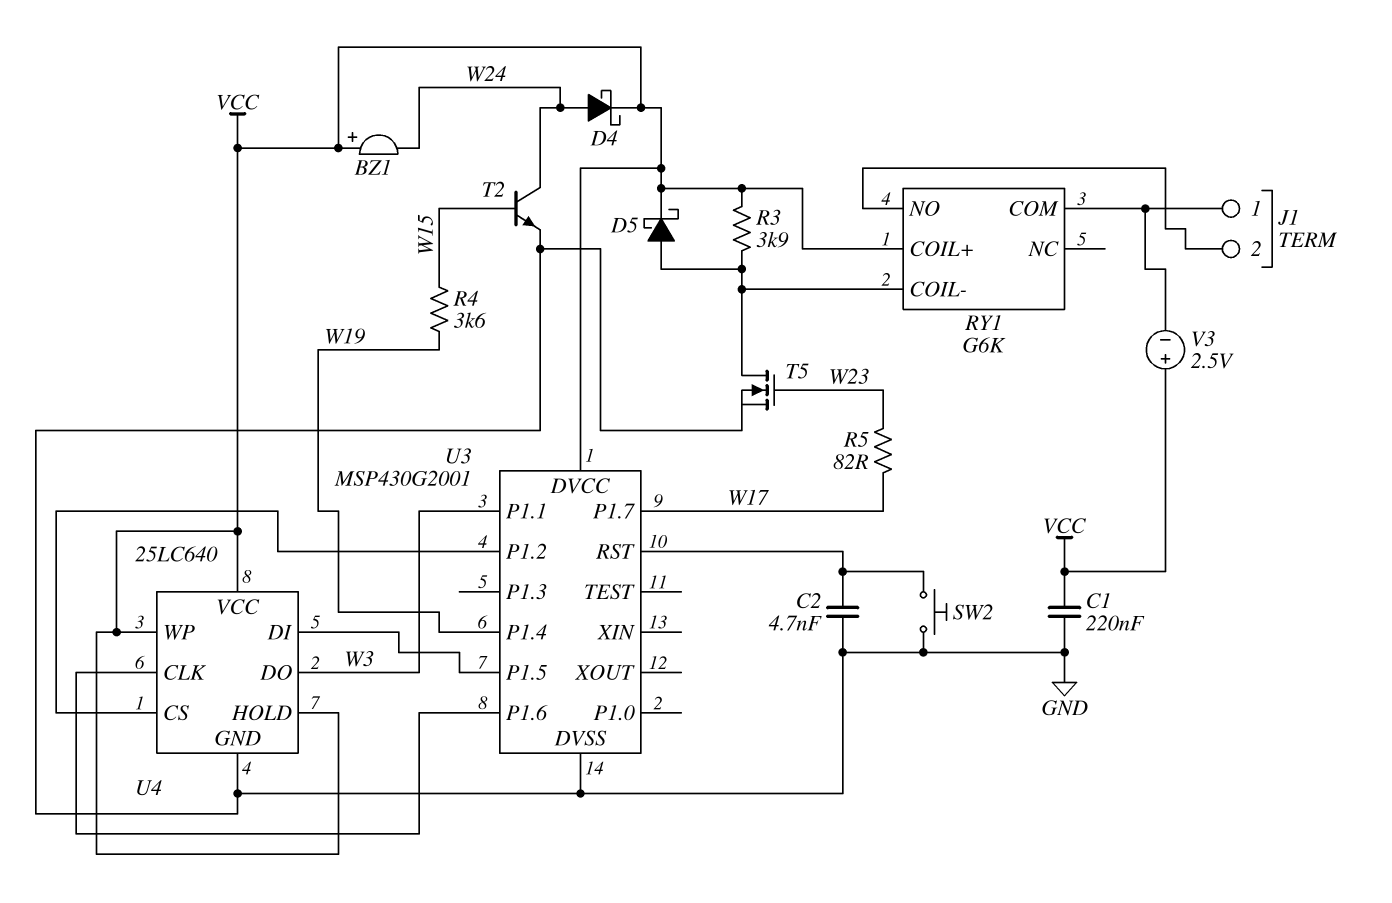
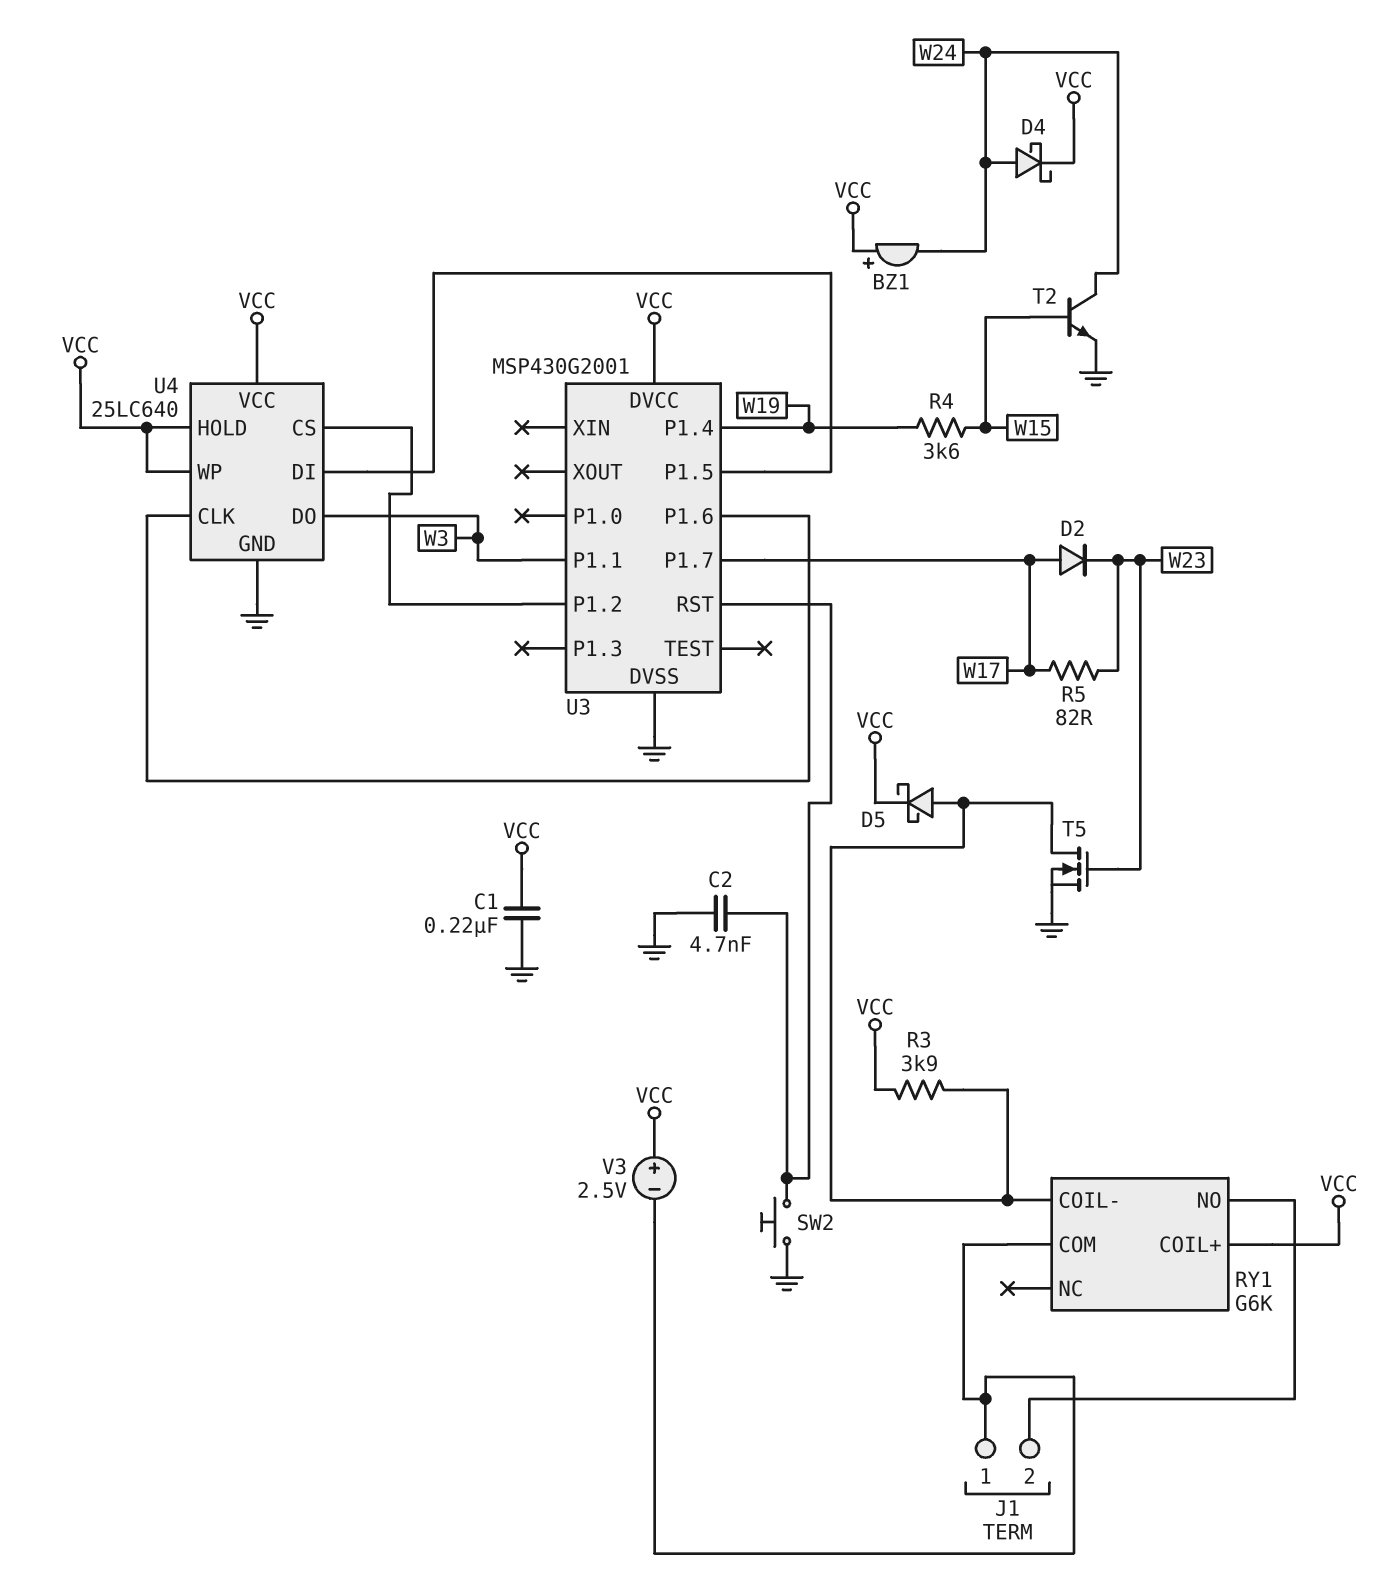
D2: none -> diode (A W17, K W23)

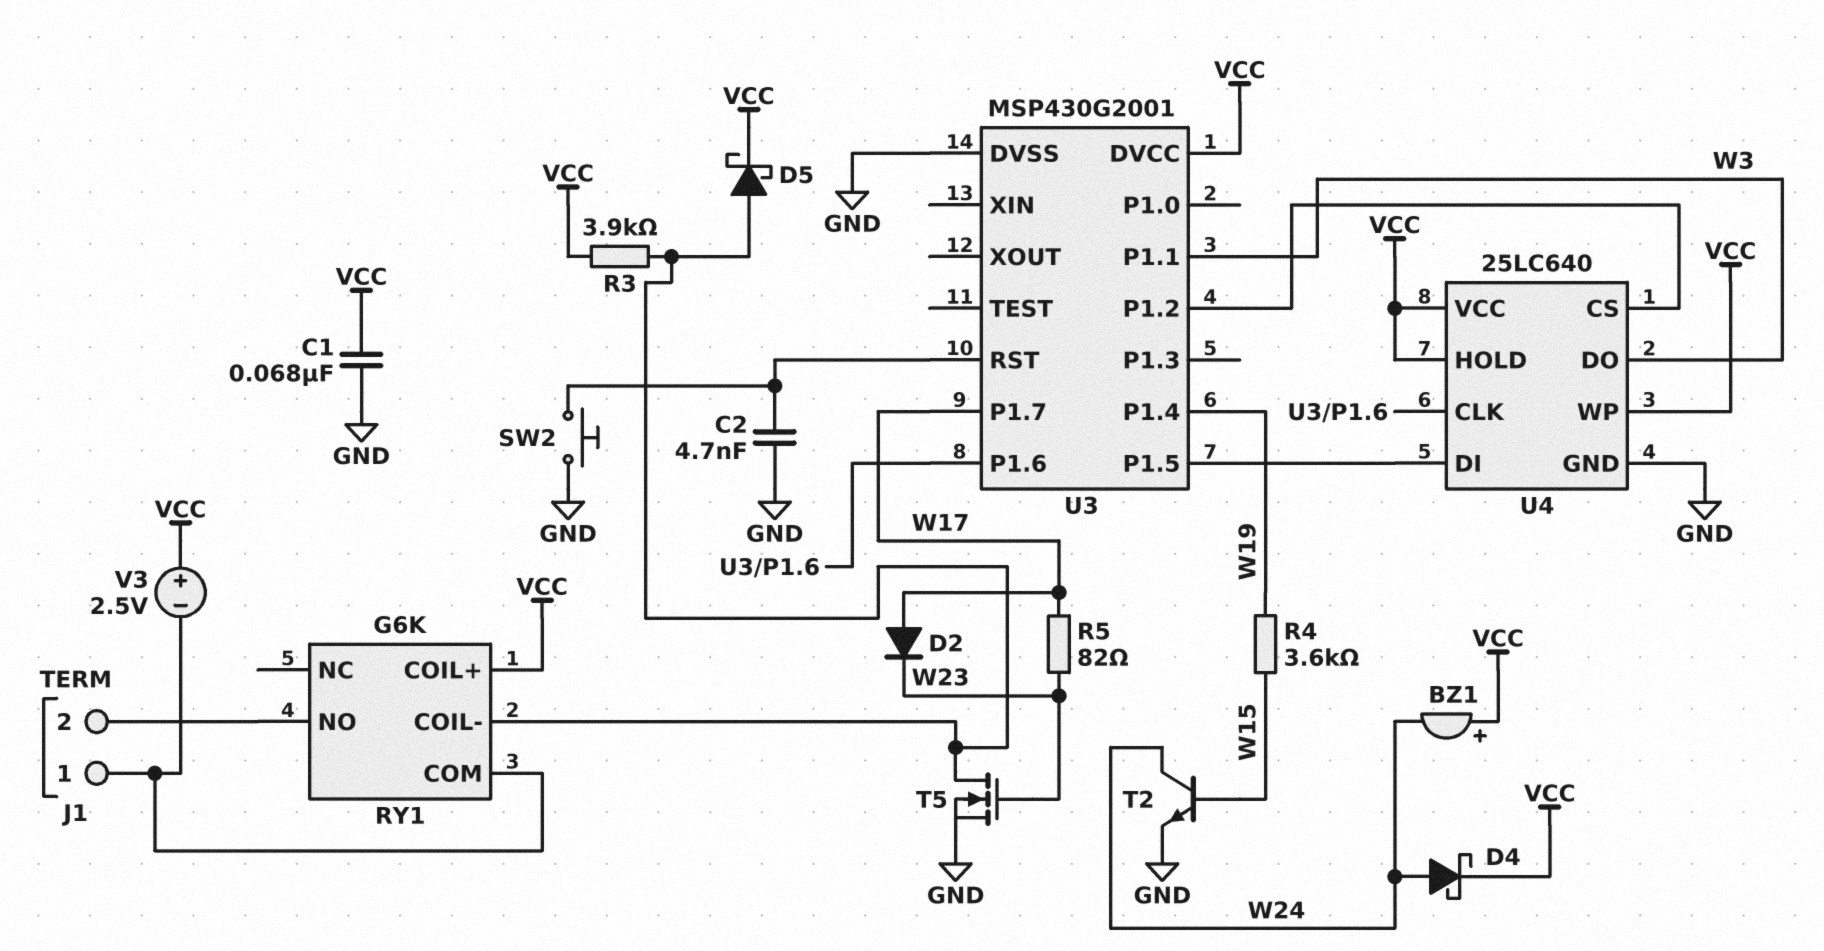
C1: 220nF (GND, VCC) -> 68nF (GND, VCC)

